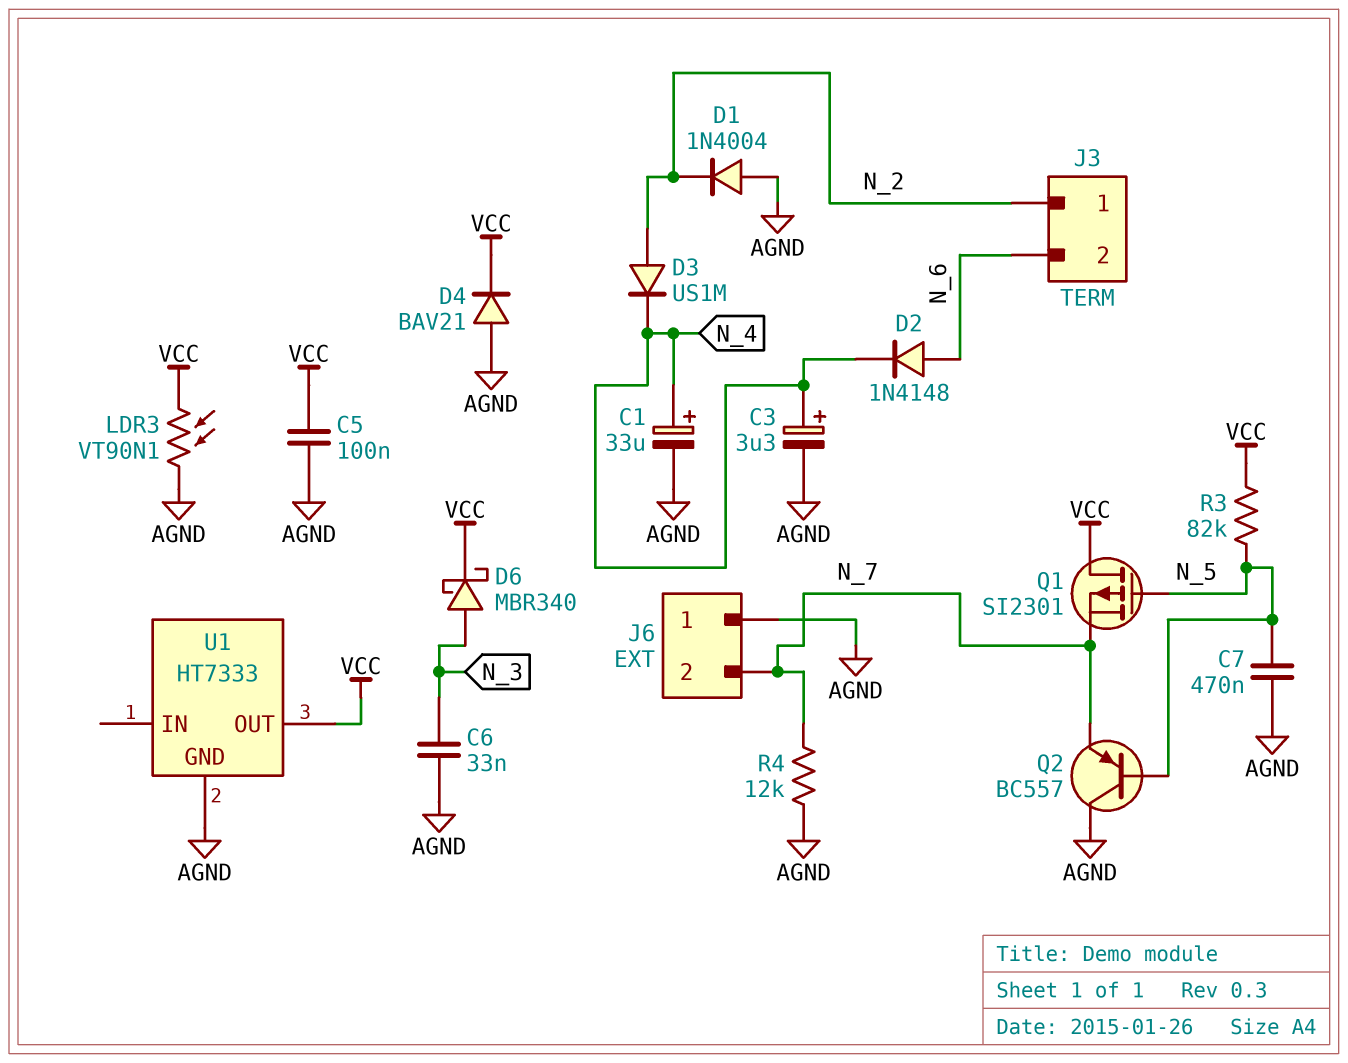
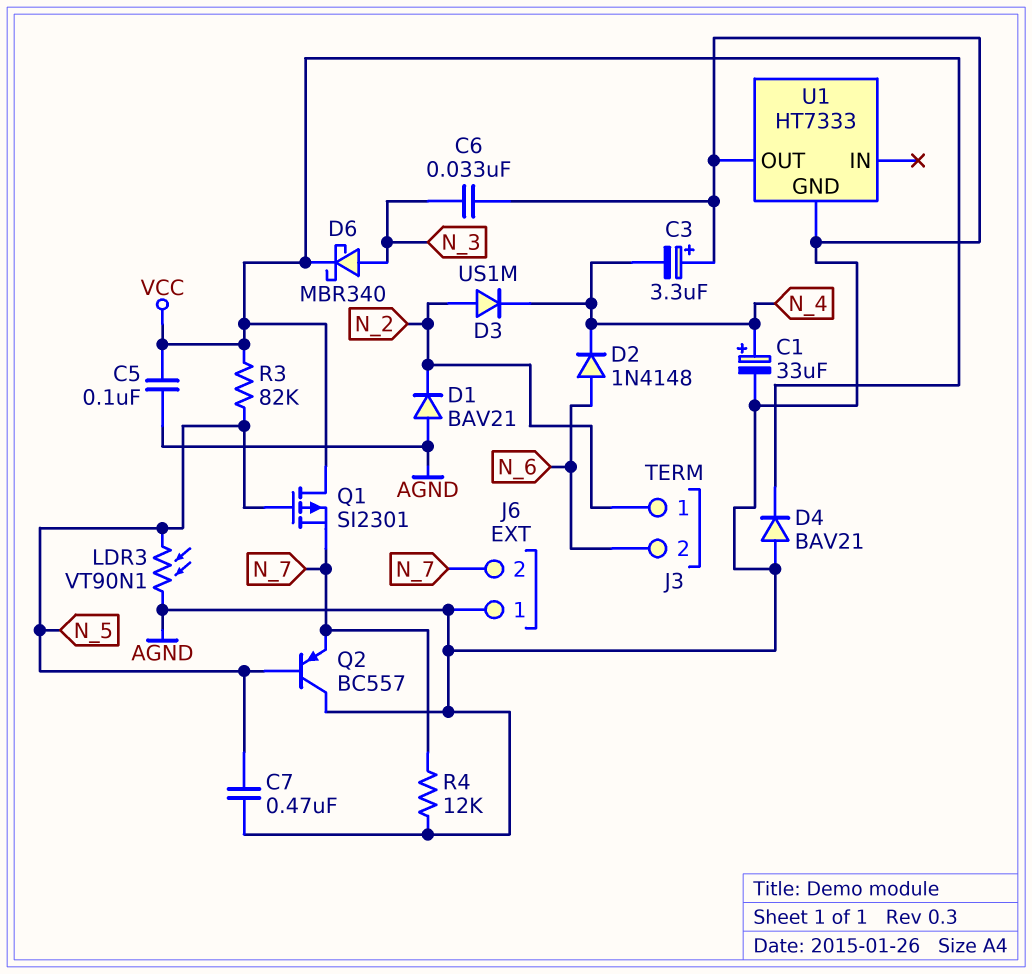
C3: 3.3uF (plus N_4, minus AGND) -> 3.3uF (plus AGND, minus N_4)
D1: diode 1N4004 (A AGND, K N_2) -> diode BAV21 (A AGND, K N_2)
LDR3: VT90N1 (AGND, VCC) -> VT90N1 (AGND, N_5)
U1 pin OUT: VCC -> AGND

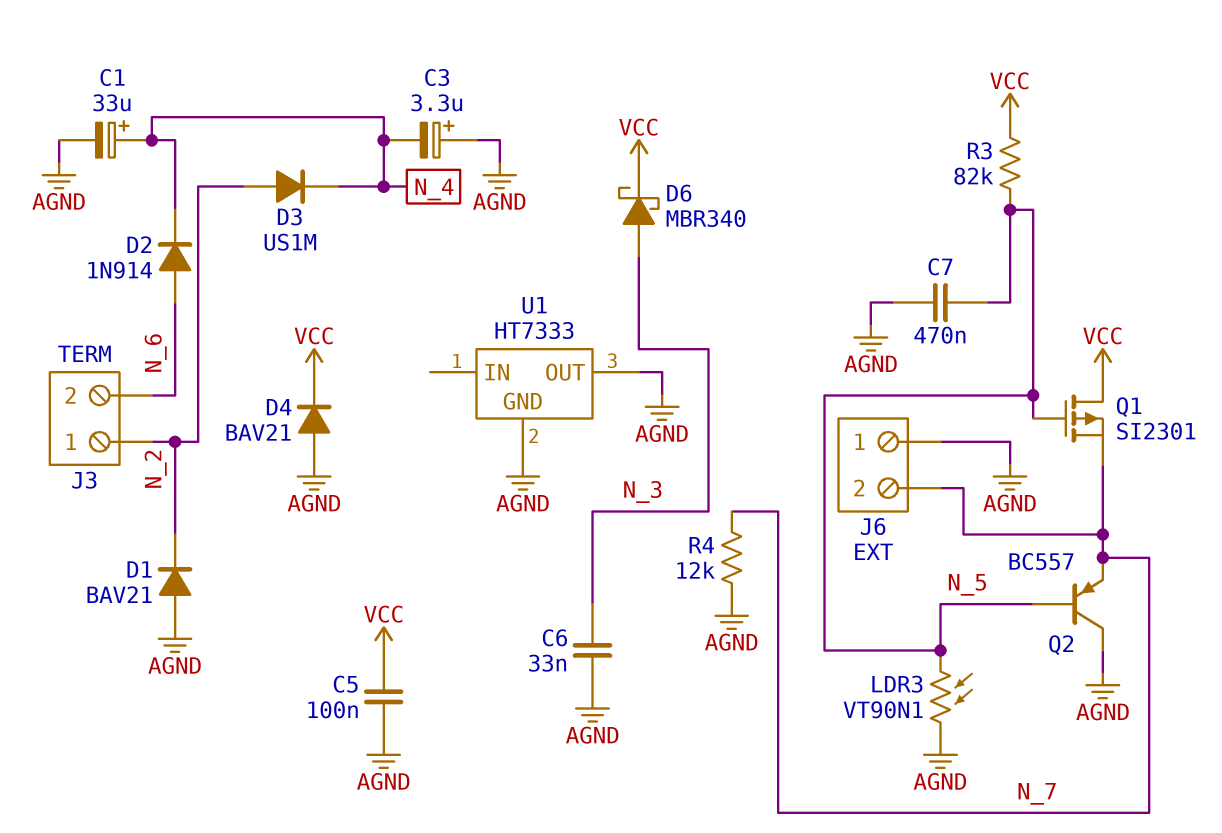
D2: diode 1N4148 (A N_6, K N_4) -> diode 1N914 (A N_6, K N_4)

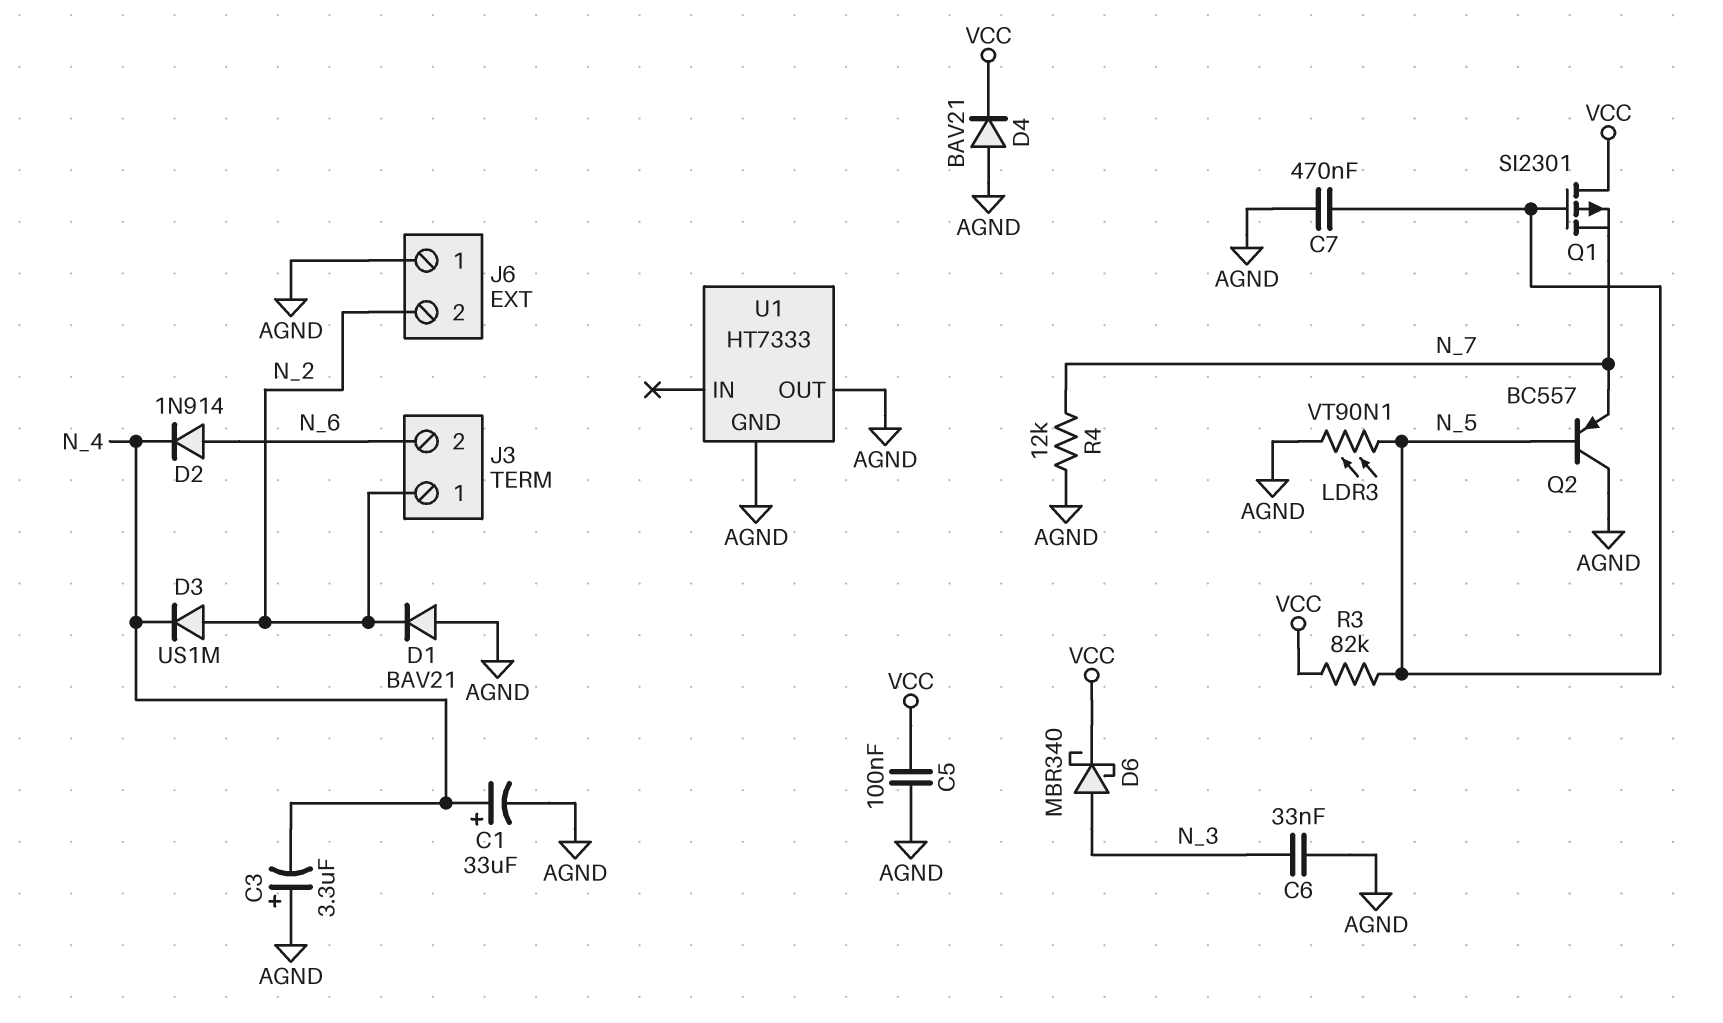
J6 pin 2: N_7 -> N_2

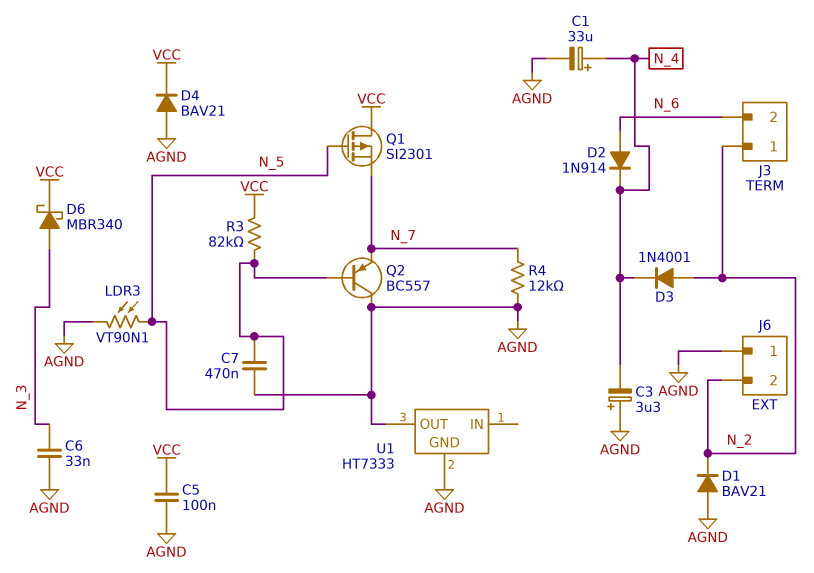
D3: diode US1M (A N_2, K N_4) -> diode 1N4001 (A N_2, K N_4)

